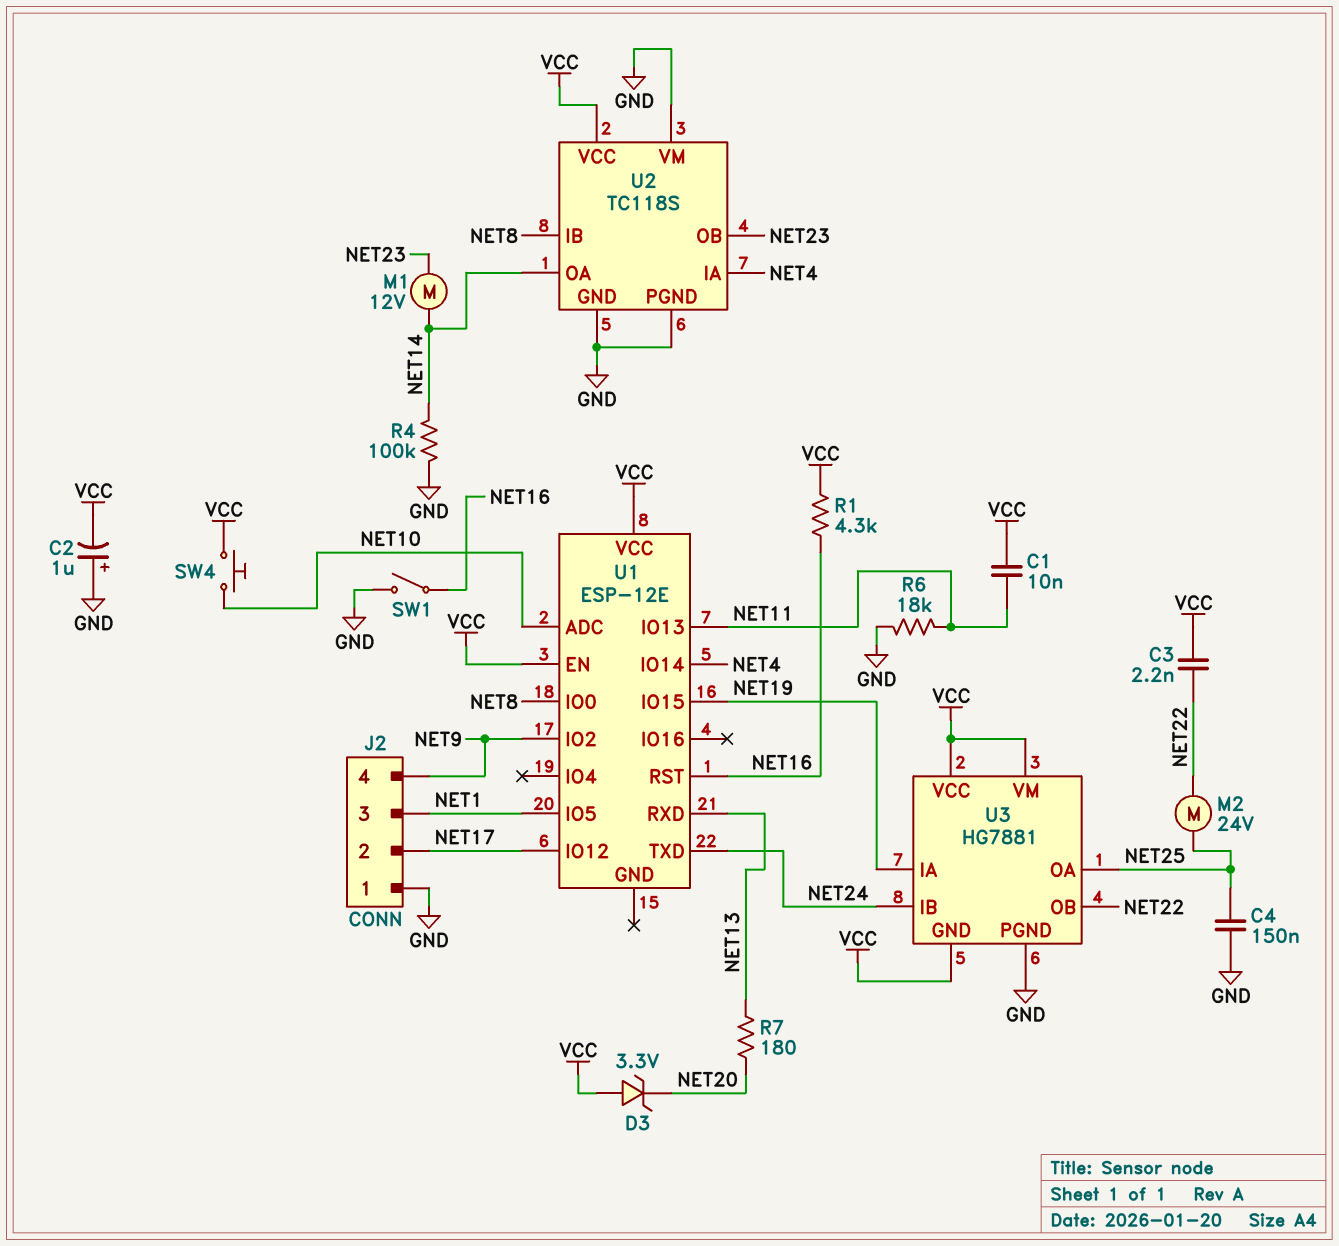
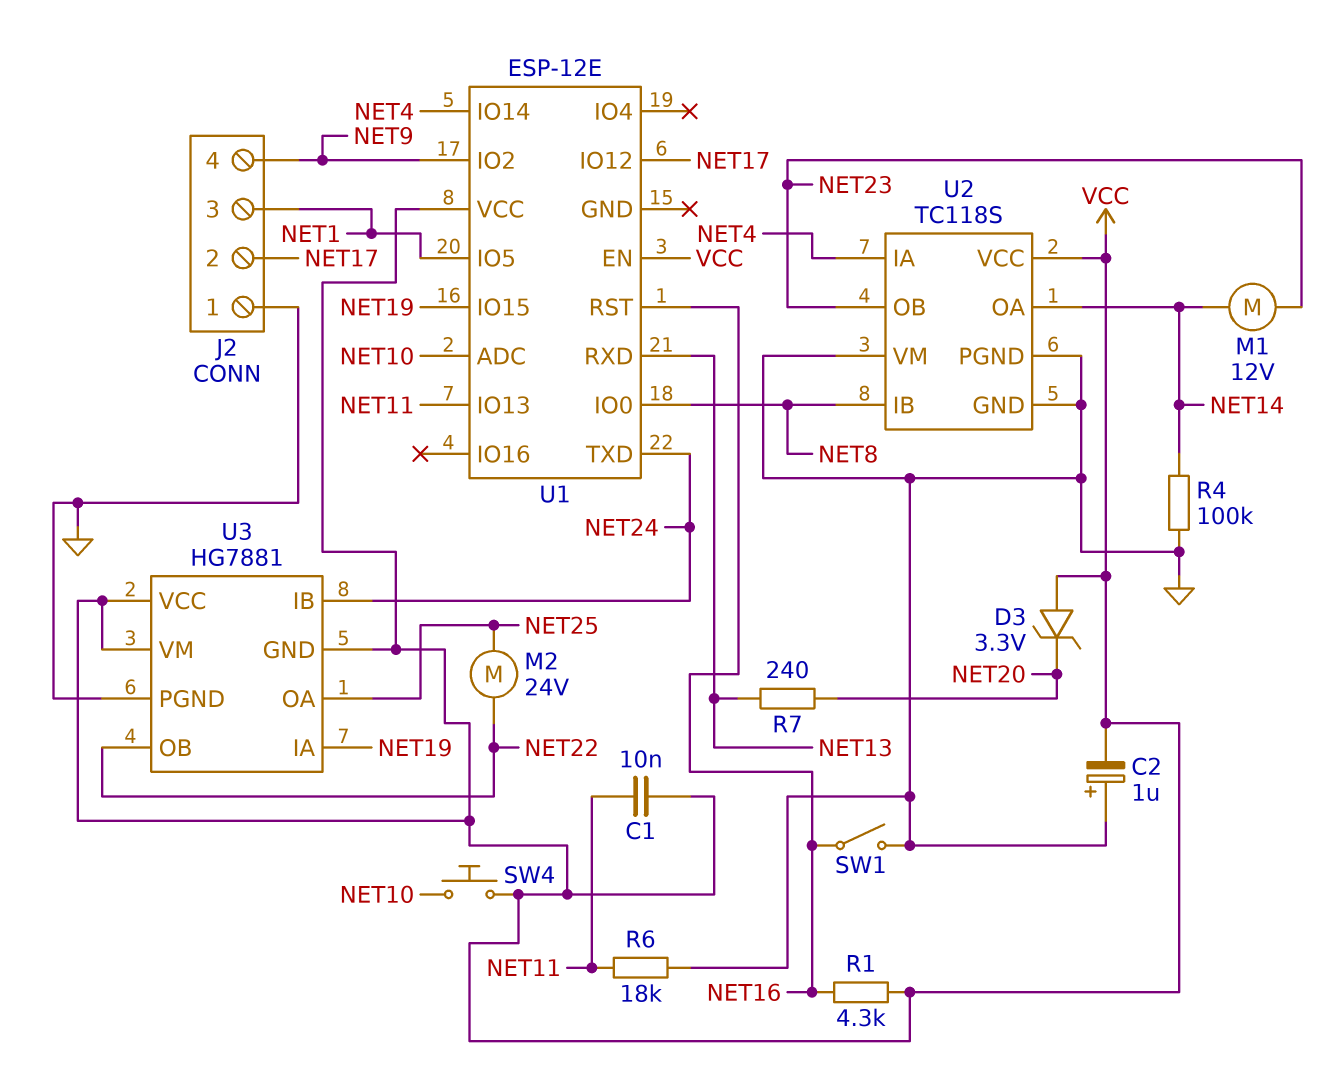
C3: 2.2nF (NET22, VCC) -> none
C4: 150nF (GND, NET25) -> none
R7: 180 (NET13, NET20) -> 240 (NET13, NET20)

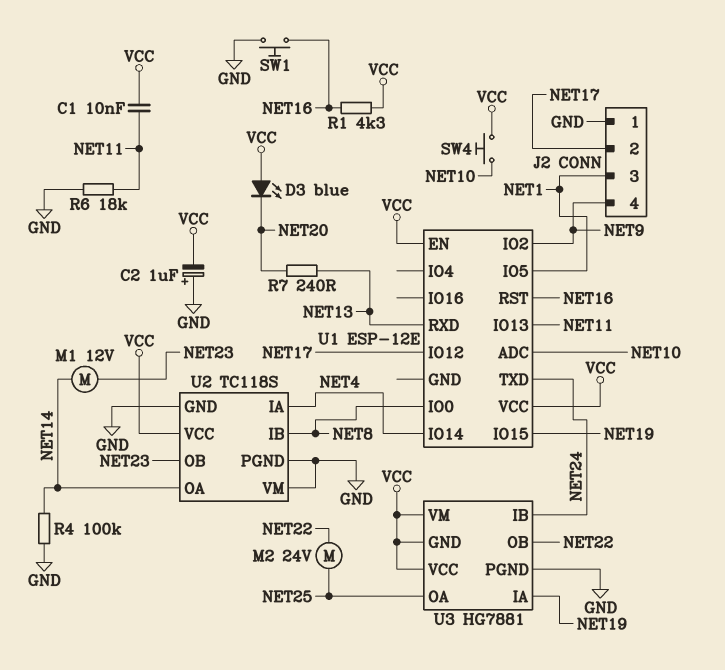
D3: zener 3.3V (A VCC, K NET20) -> LED blue (A VCC, K NET20)
SW1: switch (GND, NET16) -> button (GND, NET16)

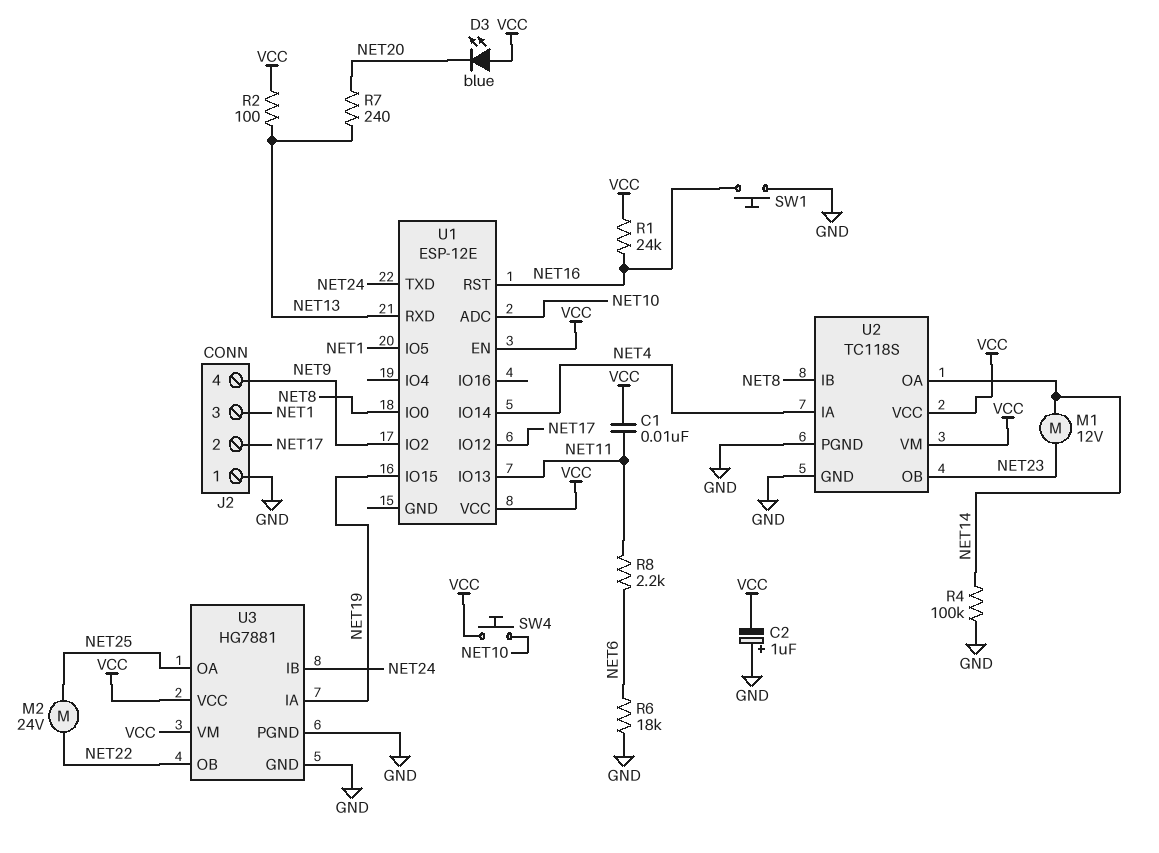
R1: 4.3k (NET16, VCC) -> 24k (NET16, VCC)
R2: none -> 100 (NET13, VCC)
R6: 18k (GND, NET11) -> 18k (GND, NET6)
R8: none -> 2.2k (NET6, NET11)
U2 pin VM: GND -> VCC
U3 pin GND: VCC -> GND

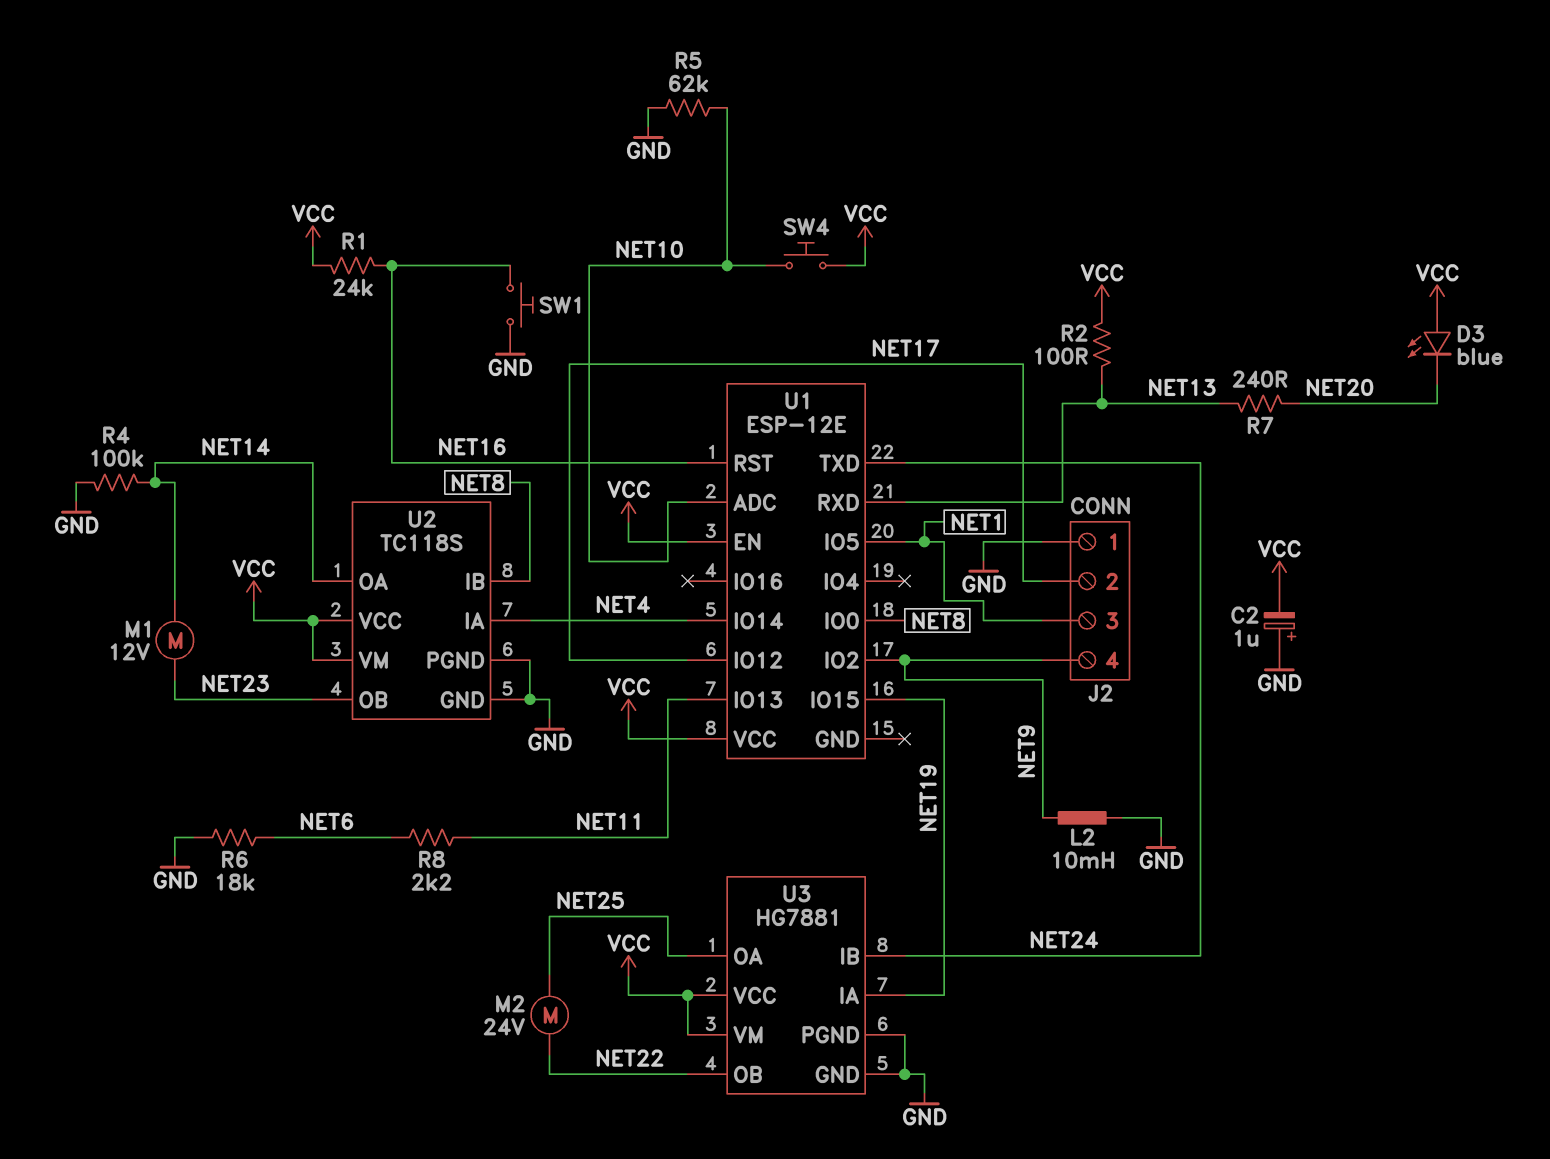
C1: 10nF (NET11, VCC) -> none
L2: none -> 10mH (GND, NET9)
R5: none -> 62k (GND, NET10)

